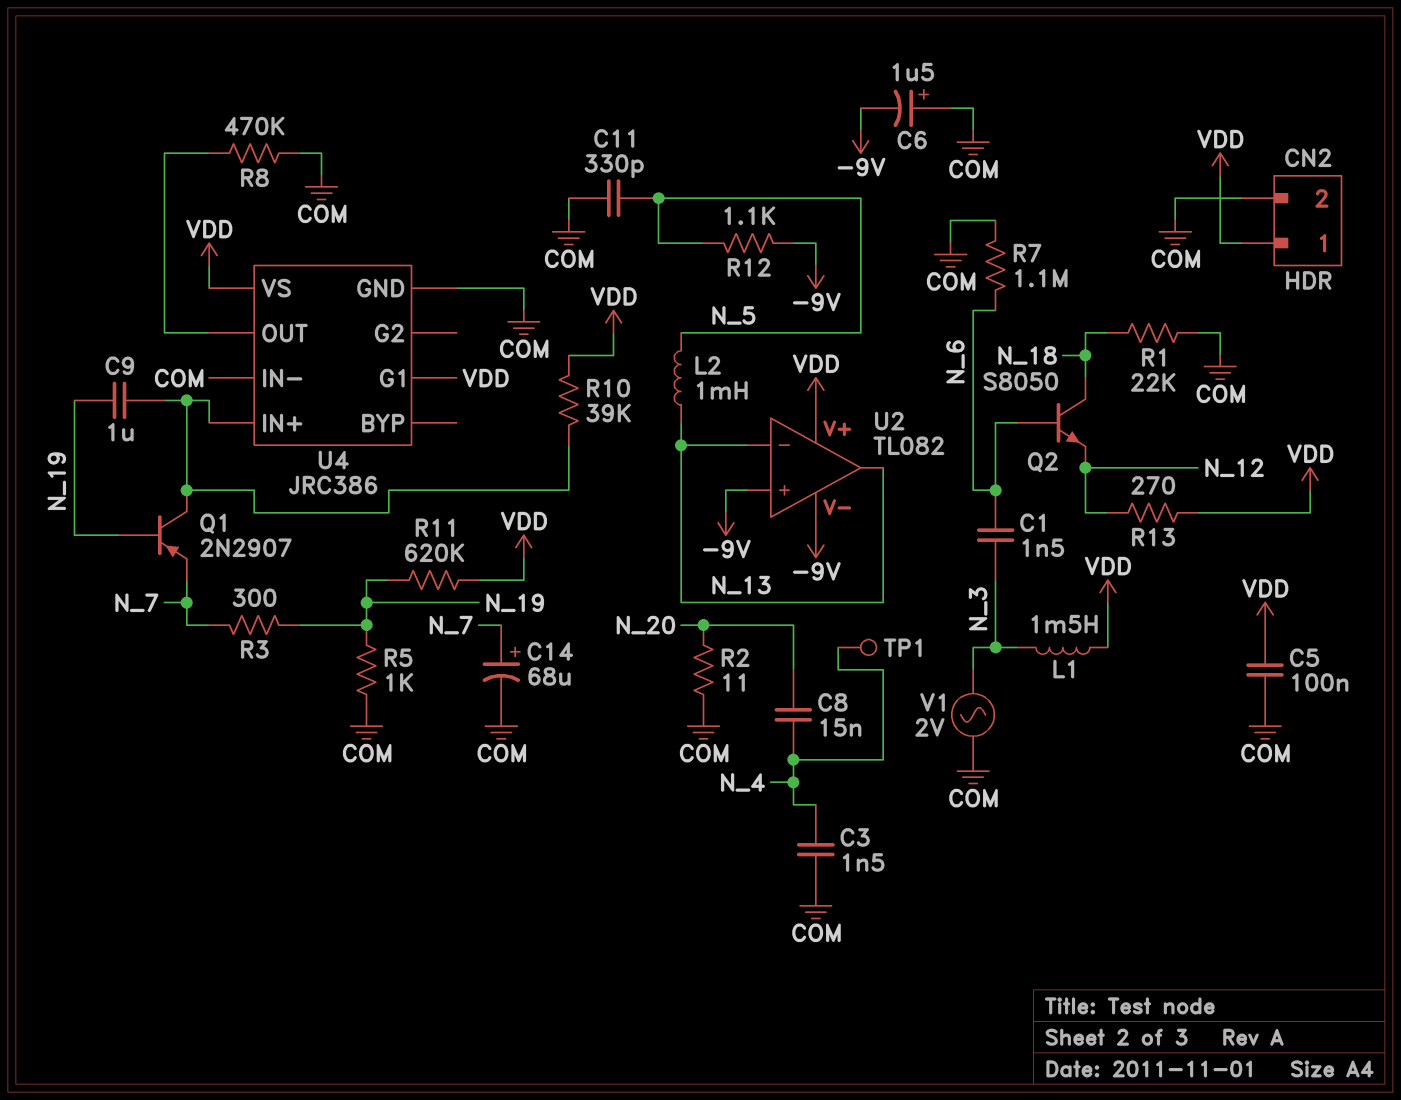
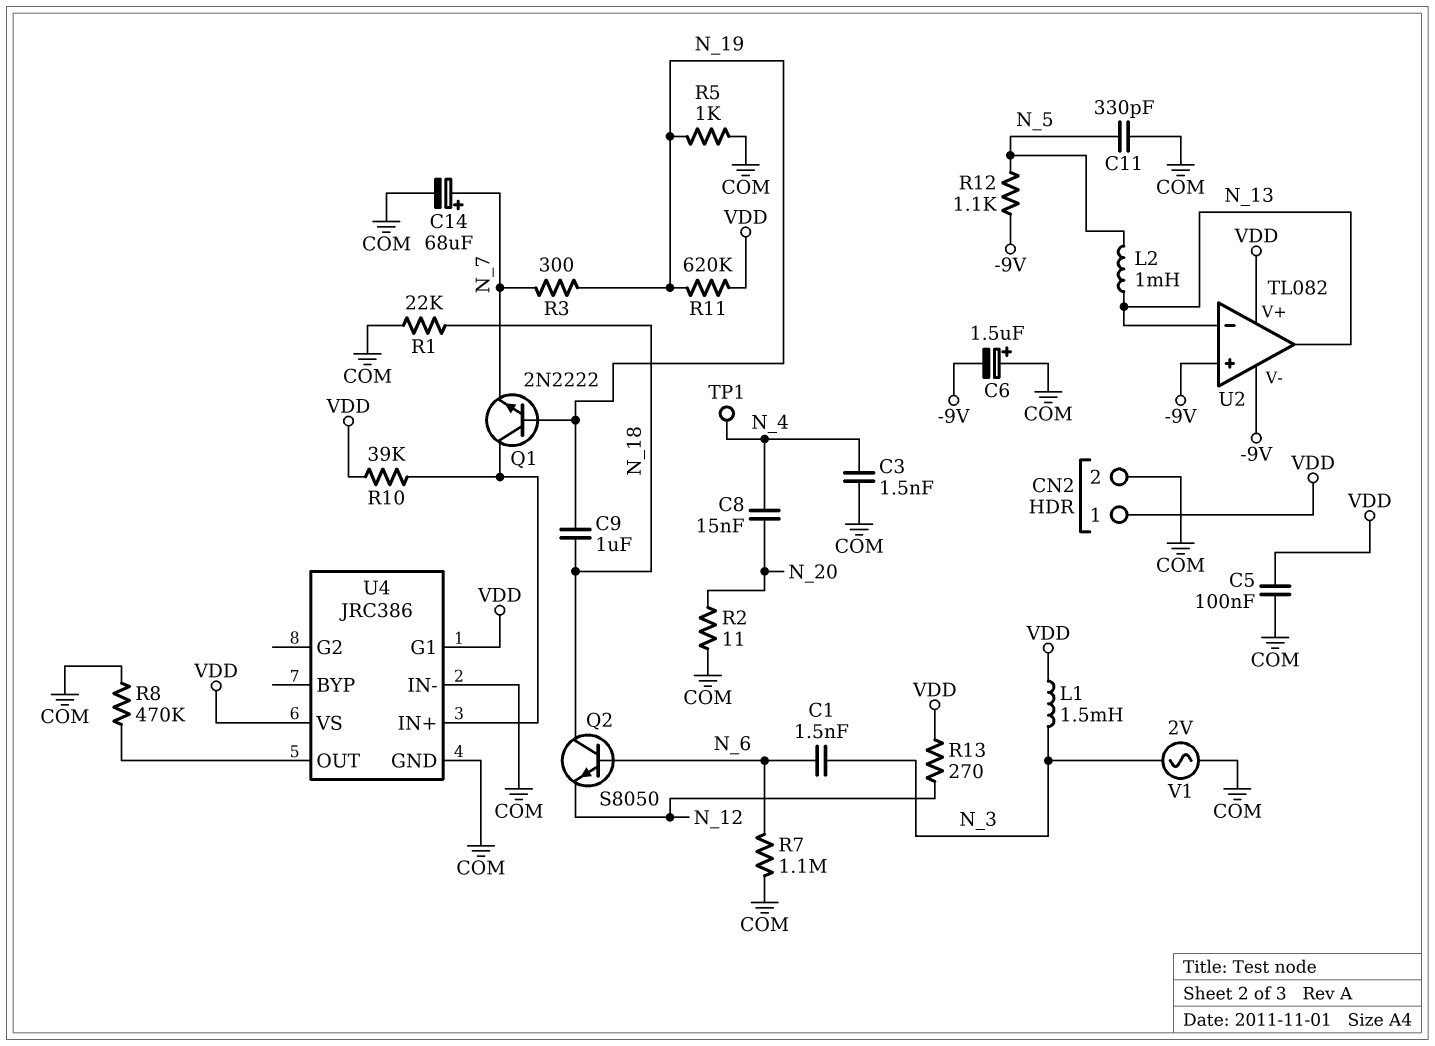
C9: 1uF (N_19, U4/IN+) -> 1uF (N_18, N_19)
Q1: PNP 2N2907 (B N_19, C U4/IN+, E N_7) -> NPN 2N2222 (B N_19, C U4/IN+, E N_7)

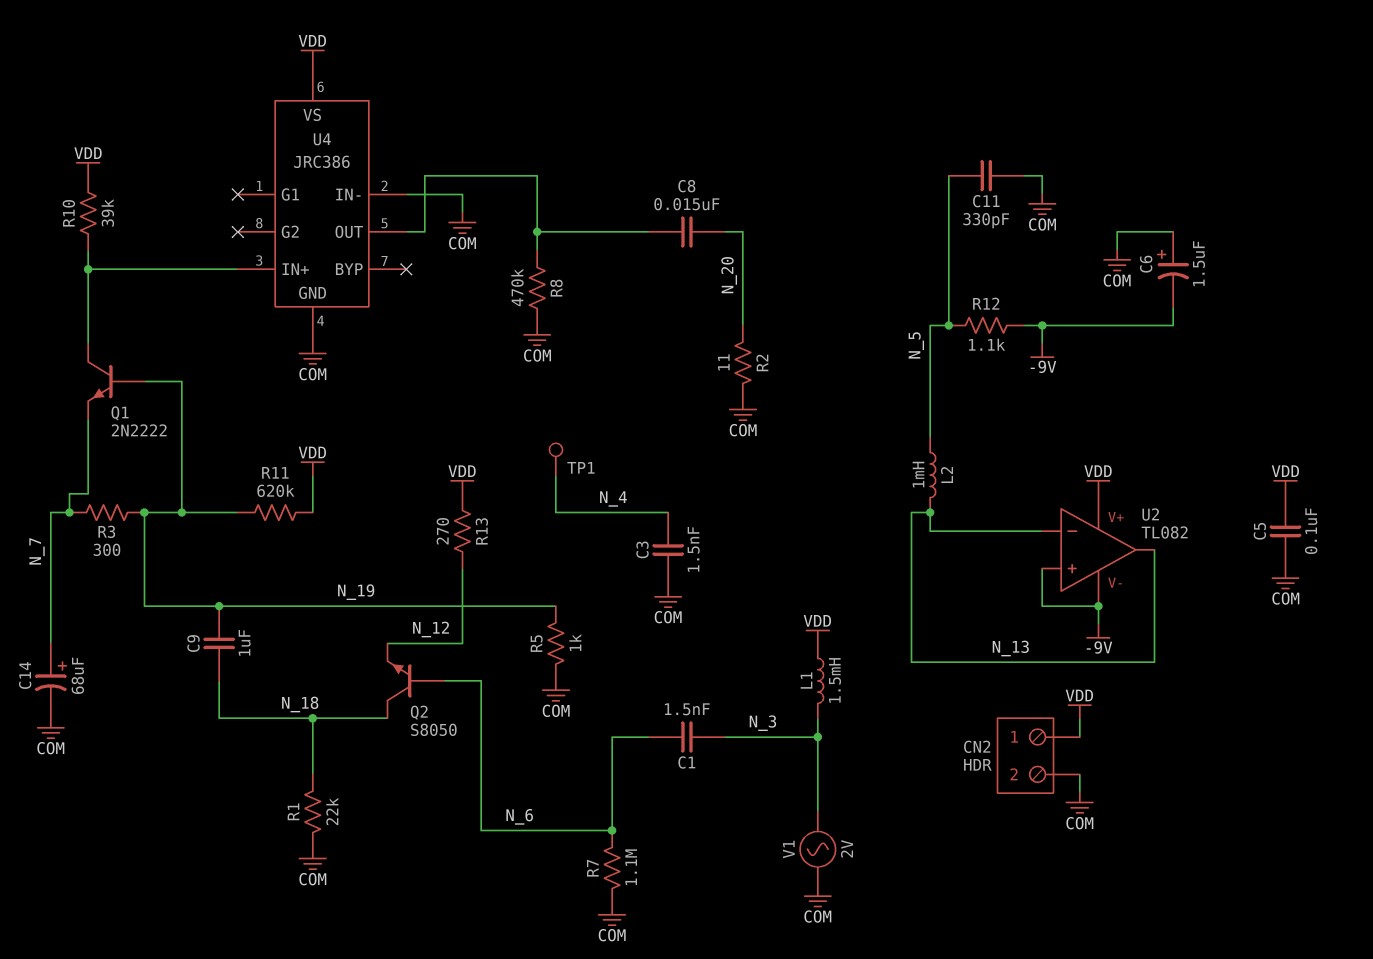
C8: 15nF (N_4, N_20) -> 15nF (N_20, U4/OUT)
U4 pin G1: VDD -> none

